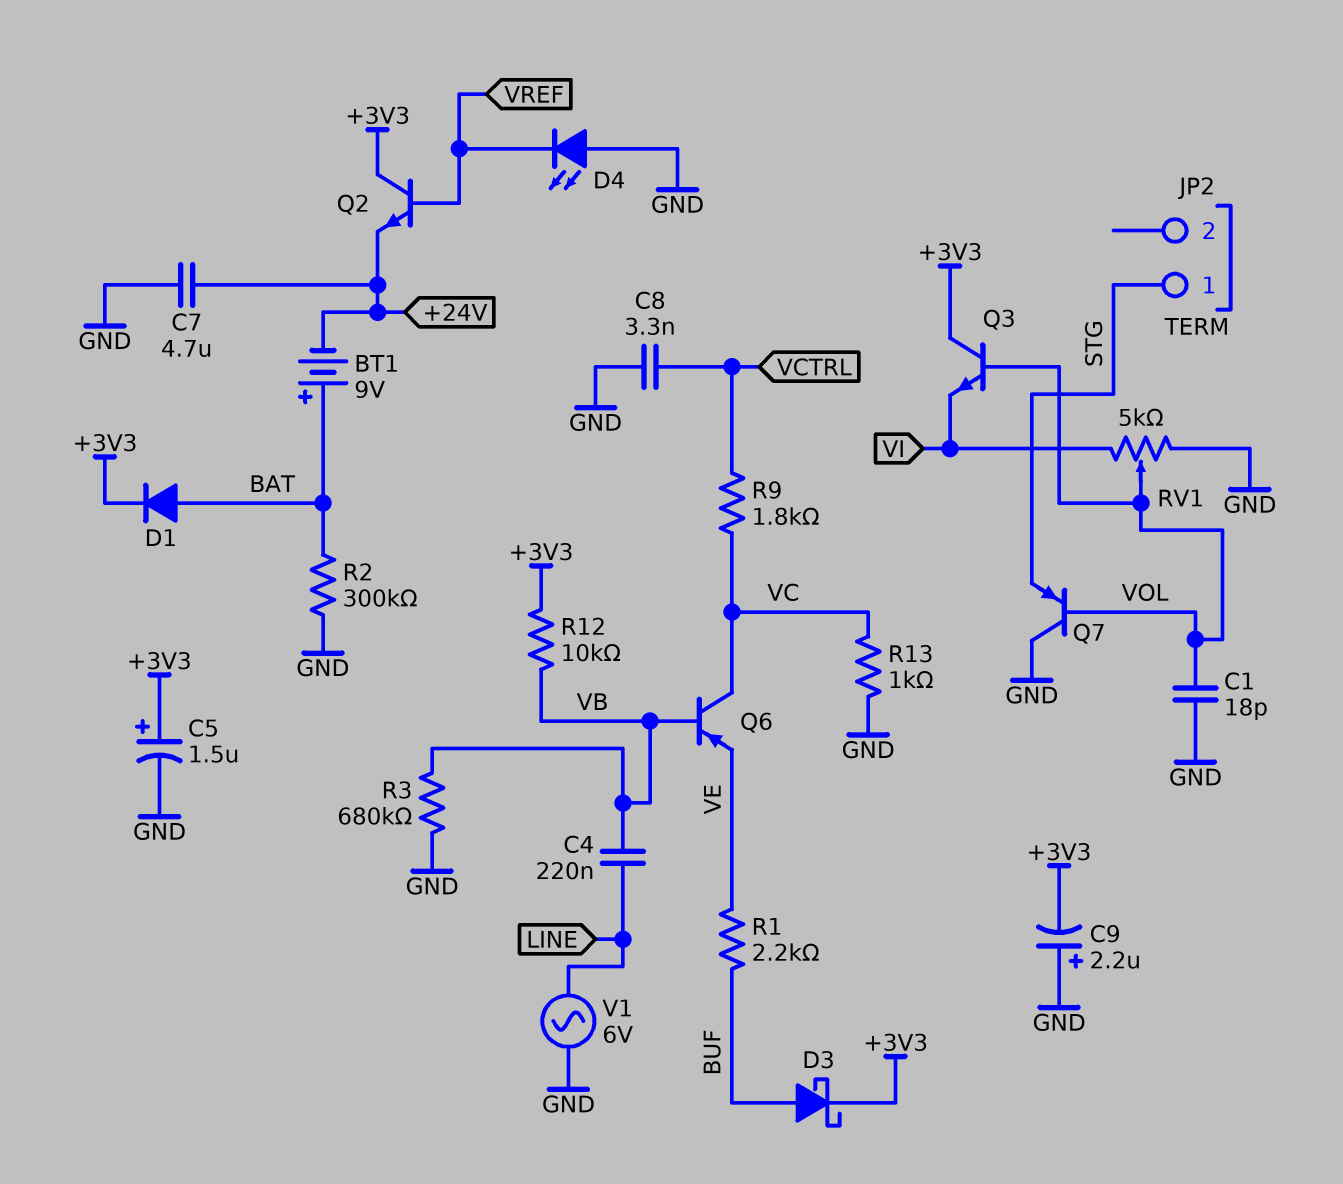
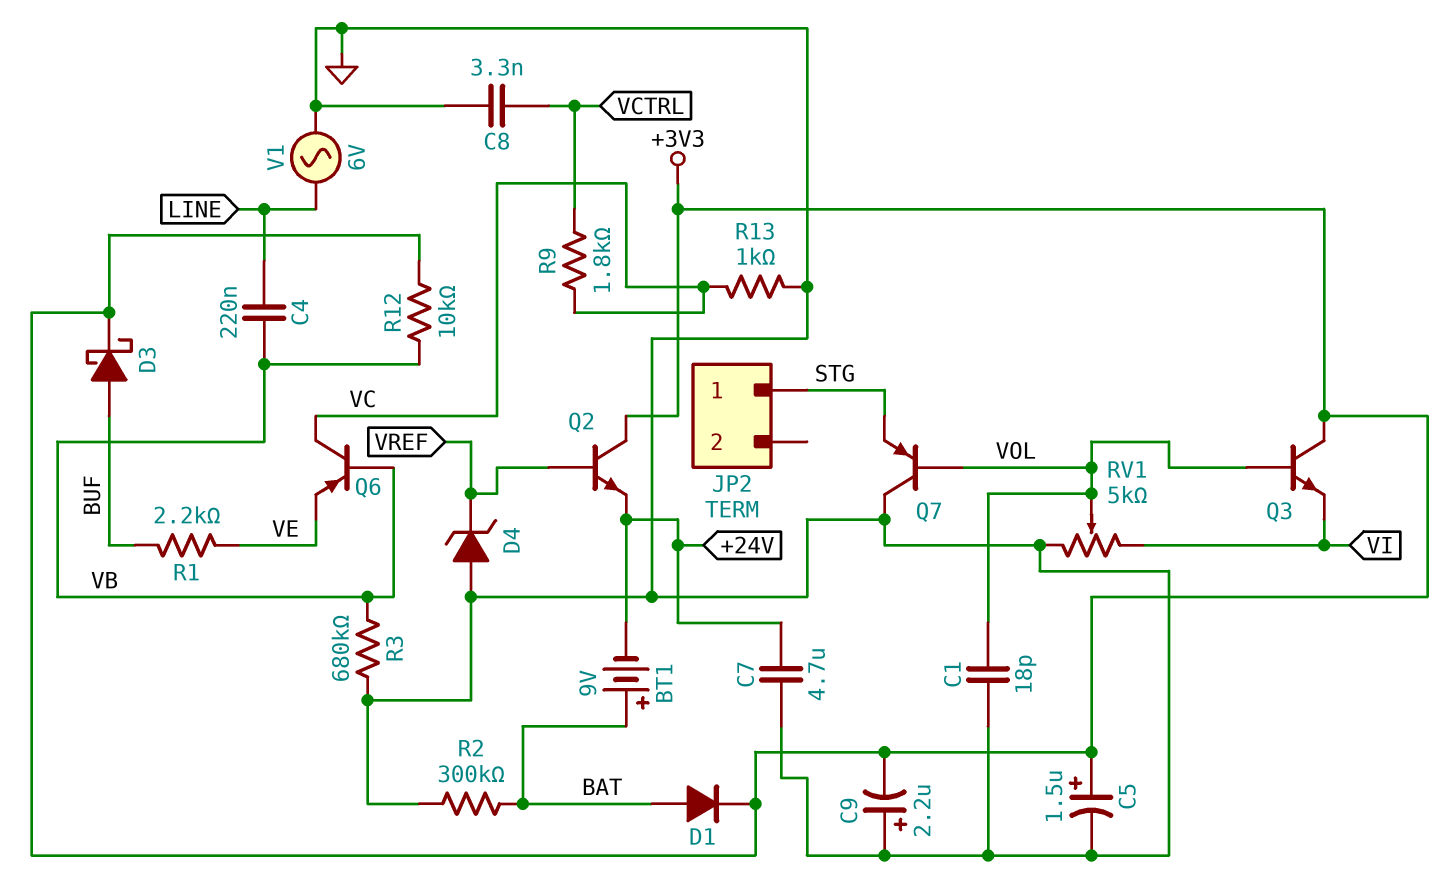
D4: LED (A GND, K VREF) -> zener (A GND, K VREF)

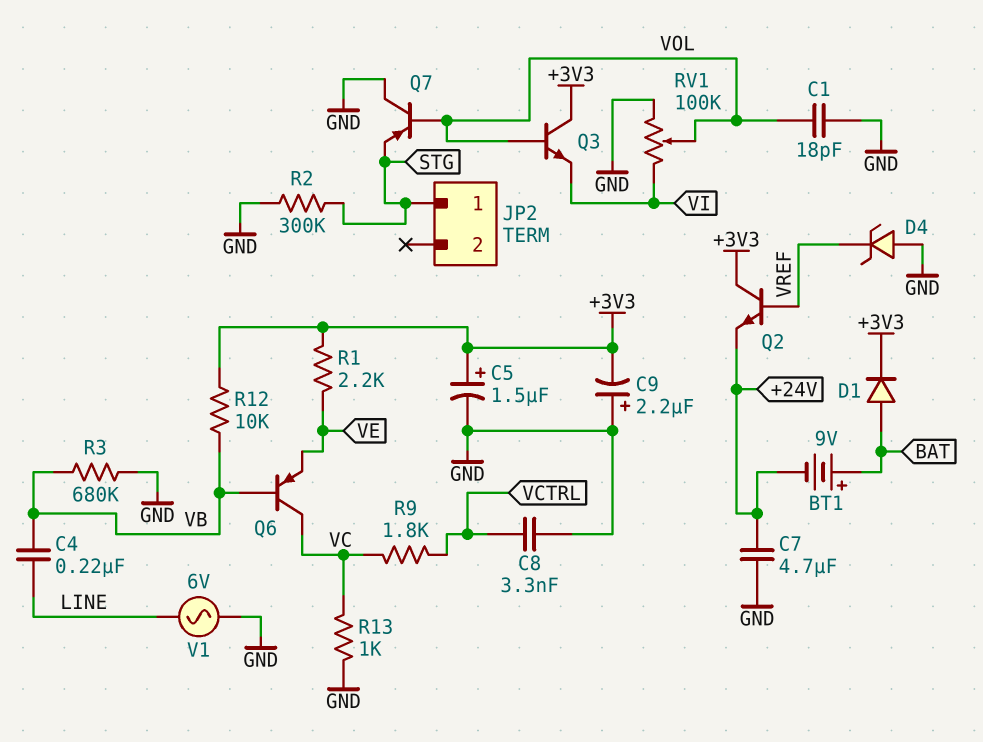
D3: schottky (A BUF, K +3V3) -> none
R1: 2.2k (BUF, VE) -> 2.2k (+3V3, VE)
R2: 300k (BAT, GND) -> 300k (GND, STG)
RV1: 5k (GND, VI, wiper VOL) -> 100k (GND, VI, wiper VOL)

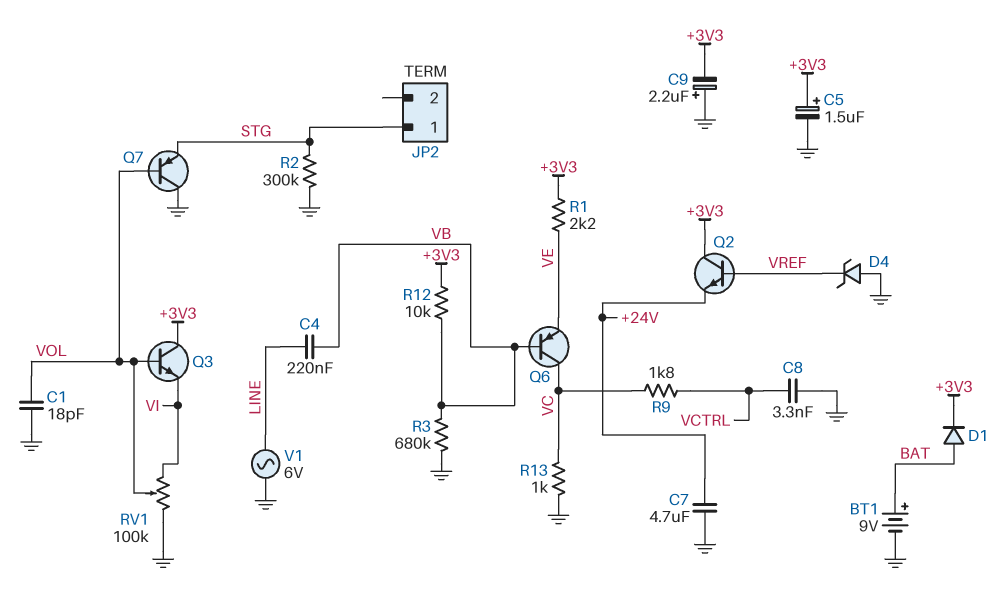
BT1: 9V (plus BAT, minus +24V) -> 9V (plus BAT, minus GND)

